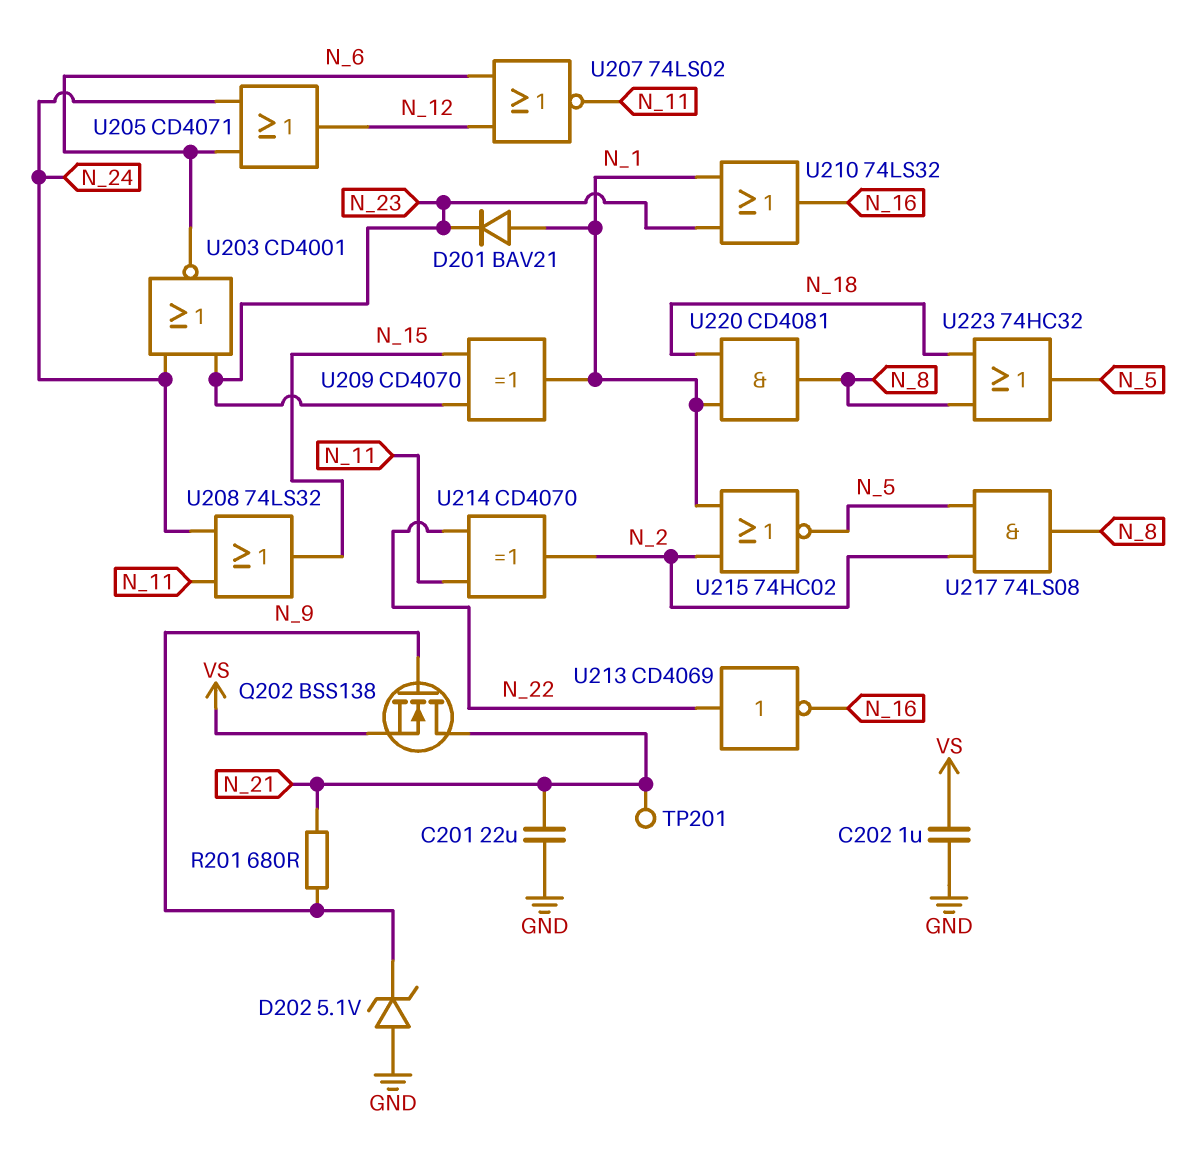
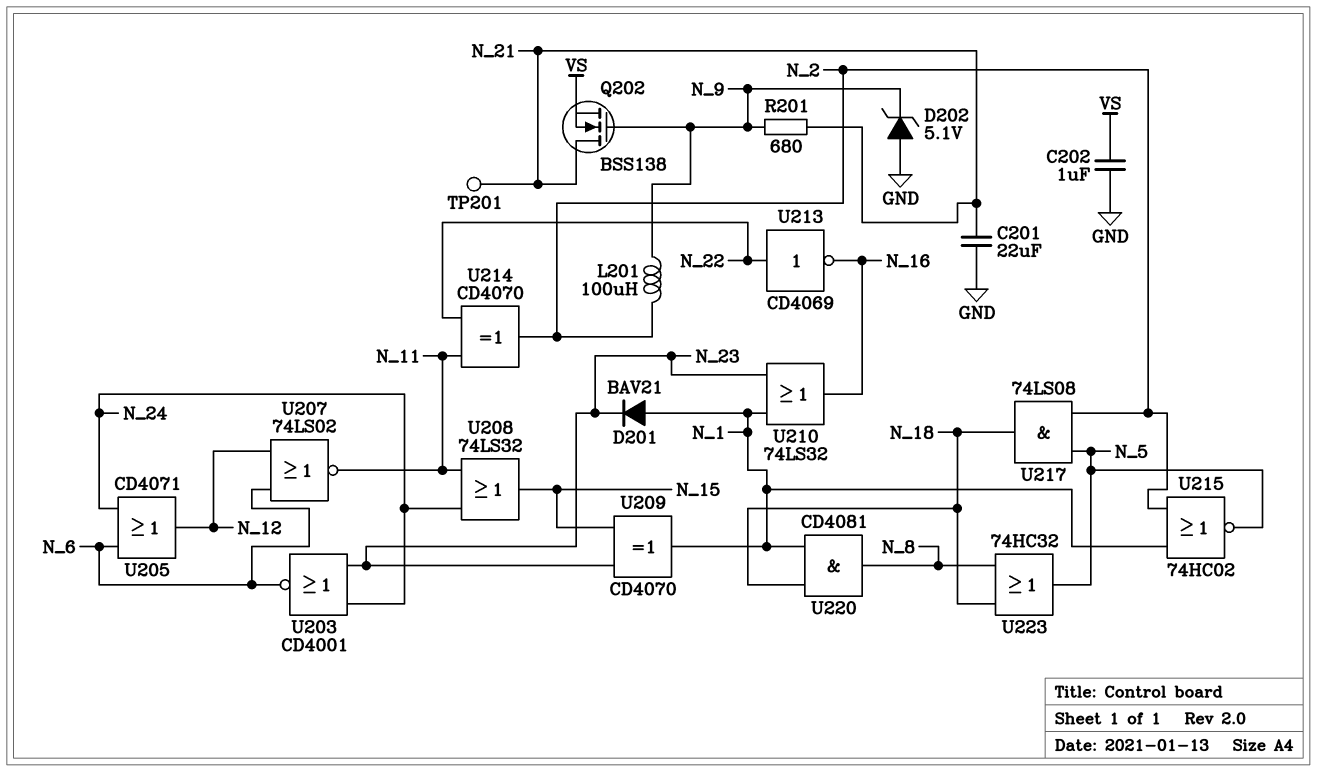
L201: none -> 100uH (N_2, N_9)
U217: AND 74LS08 (in N_2, in N_5, out N_8) -> AND 74LS08 (in N_2, in N_5, out N_18)

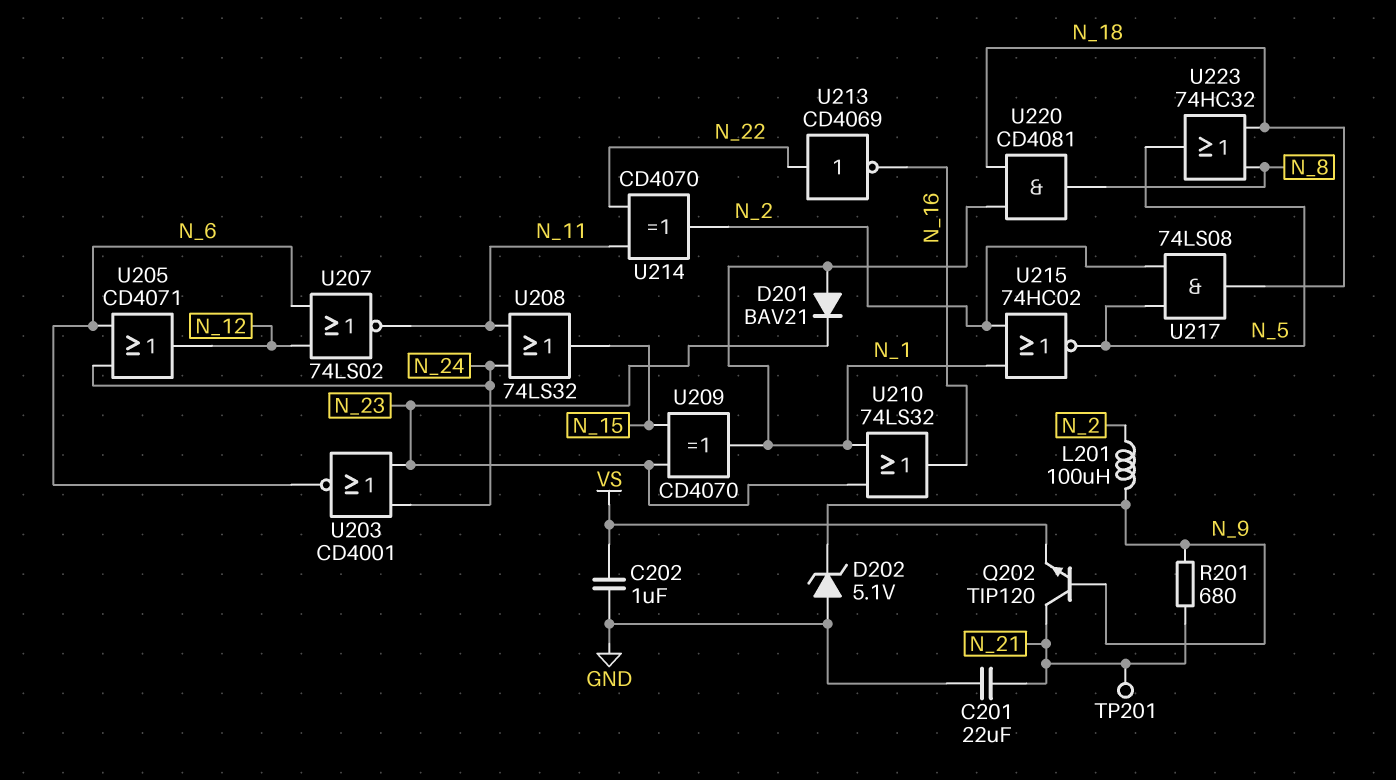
Q202: NMOS BSS138 (G N_9, D N_21, S VS) -> NPN TIP120 (B N_9, C N_21, E VS)

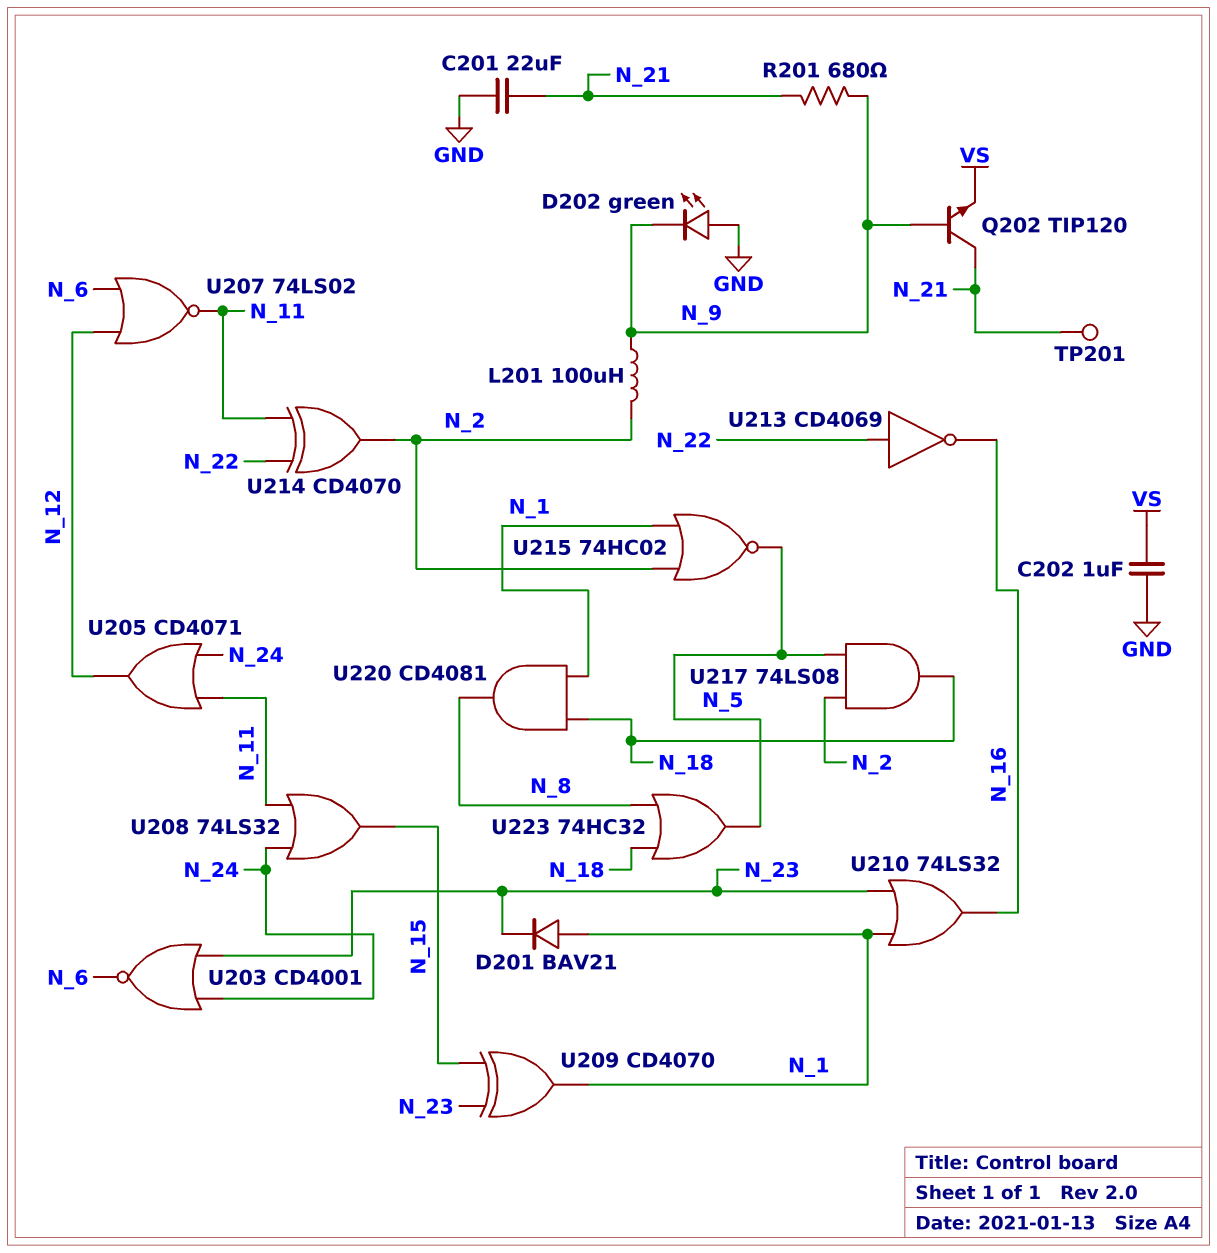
D202: zener 5.1V (A GND, K N_9) -> LED green (A GND, K N_9)
U205: OR CD4071 (in N_6, in N_24, out N_12) -> OR CD4071 (in N_11, in N_24, out N_12)

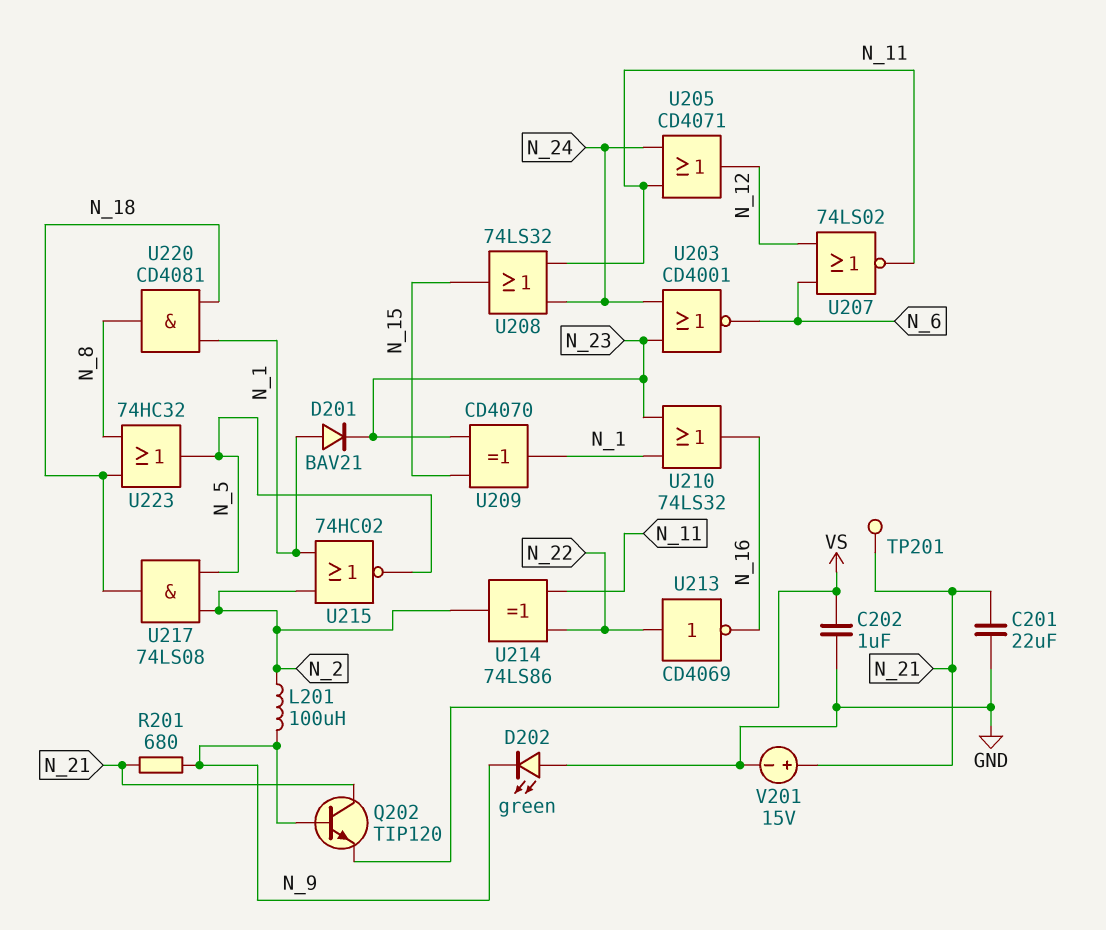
U214: XOR CD4070 (in N_11, in N_22, out N_2) -> XOR 74LS86 (in N_11, in N_22, out N_2)
V201: none -> 15V (plus N_21, minus GND)

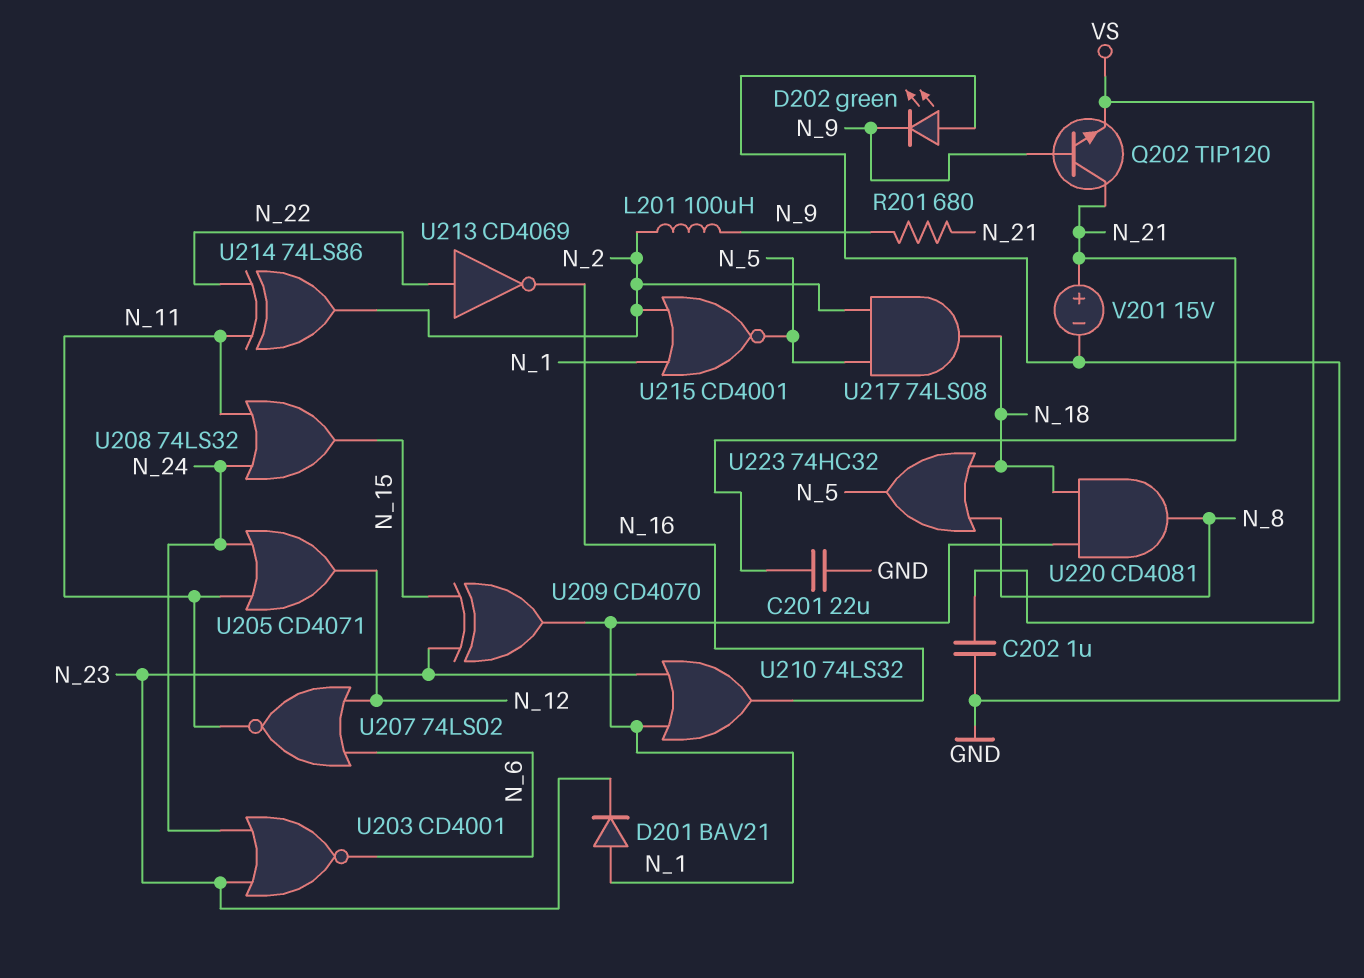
TP201: test point (N_21) -> none
U215: NOR 74HC02 (in N_1, in N_2, out N_5) -> NOR CD4001 (in N_1, in N_2, out N_5)

